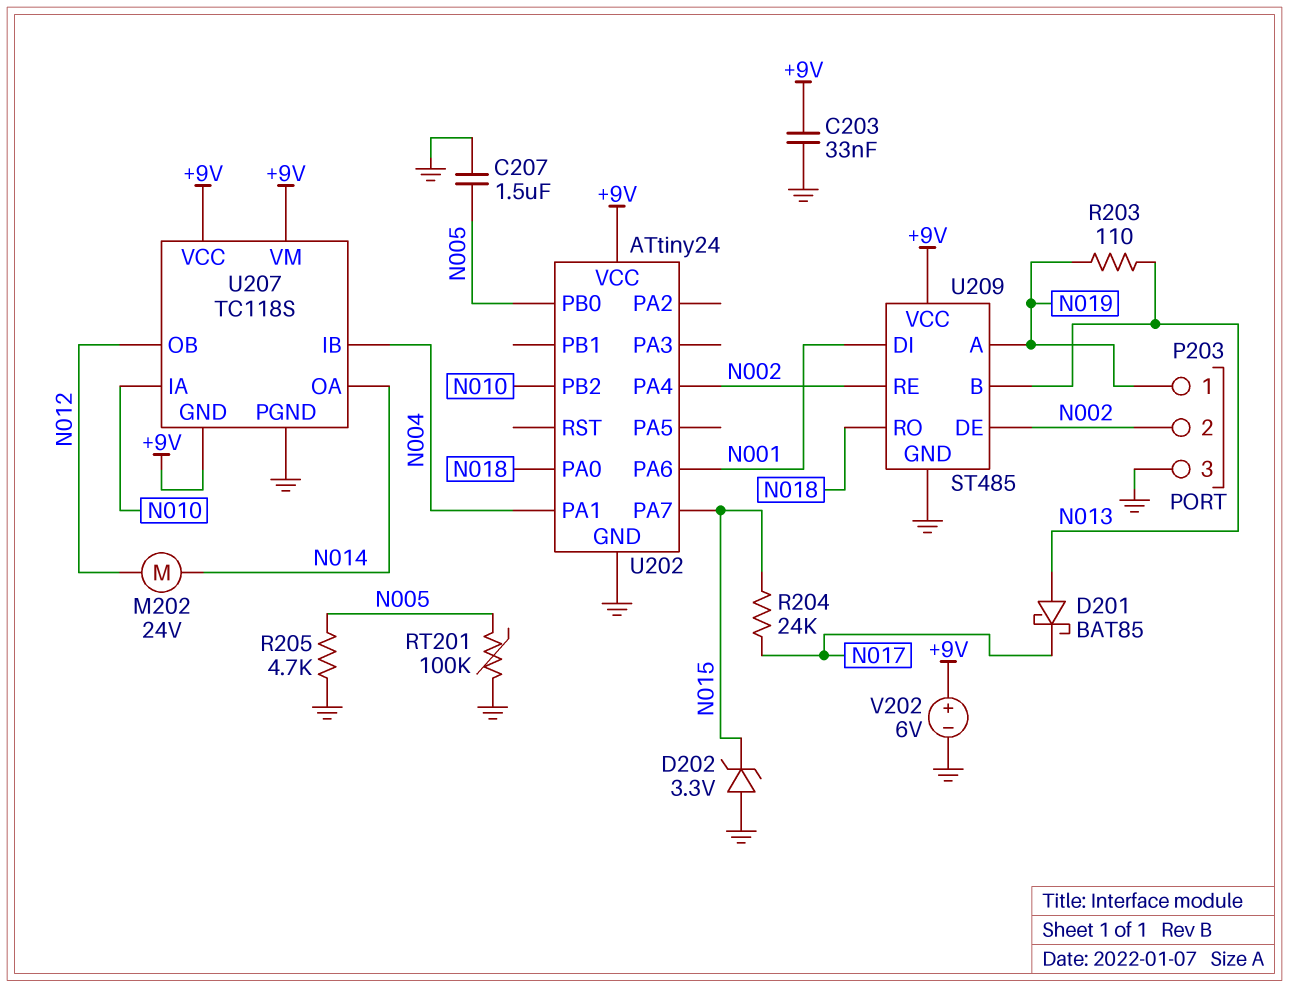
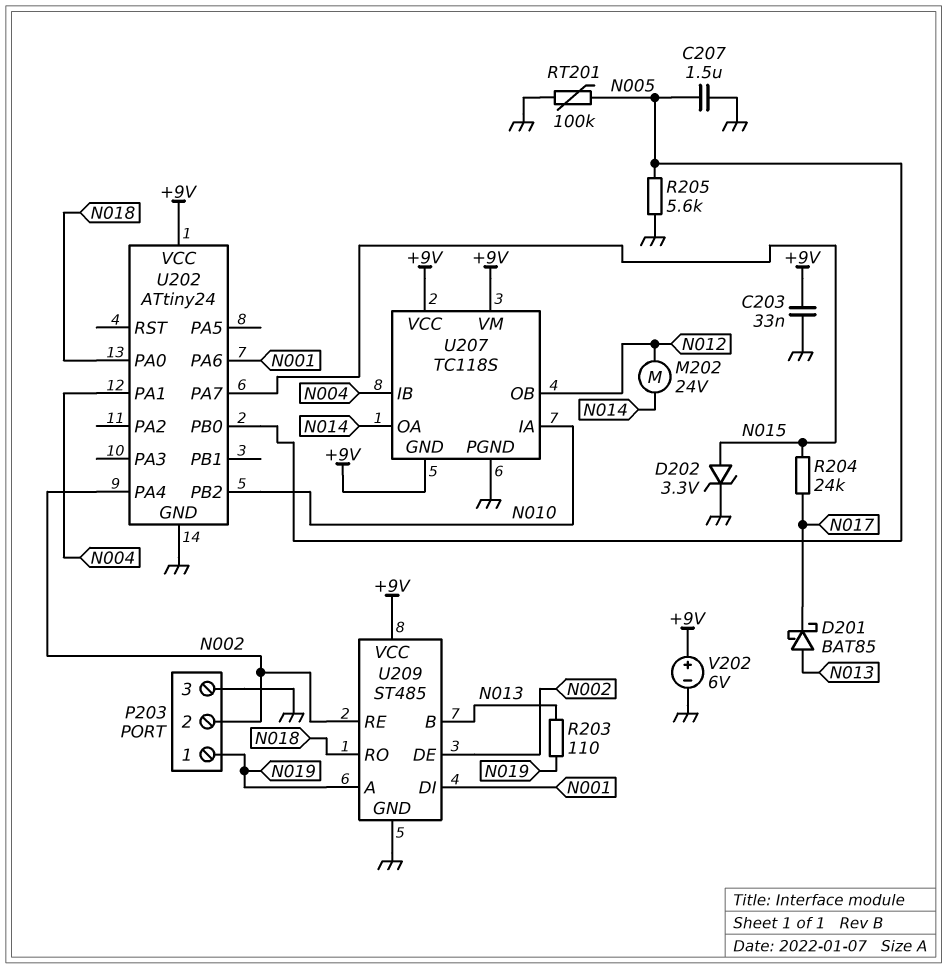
D202: zener 3.3V (A GND, K N015) -> zener 3.3V (A N015, K GND)
R205: 4.7k (GND, N005) -> 5.6k (GND, N005)

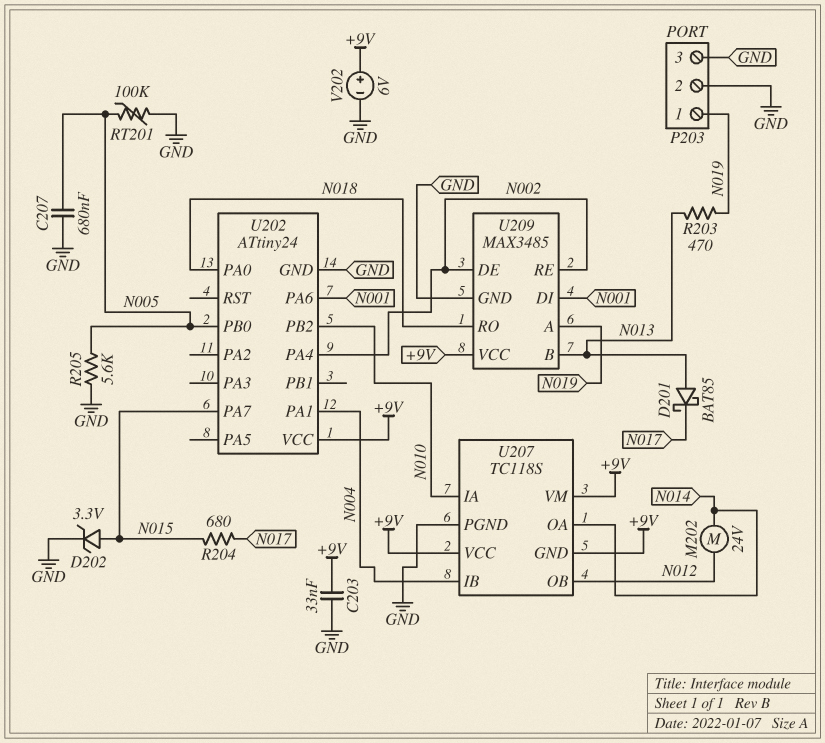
C207: 1.5uF (GND, N005) -> 680nF (GND, N005)
P203 pin 2: N002 -> GND
R203: 110 (N013, N019) -> 470 (N013, N019)
R204: 24k (N015, N017) -> 680 (N015, N017)
U209: ST485 -> MAX3485

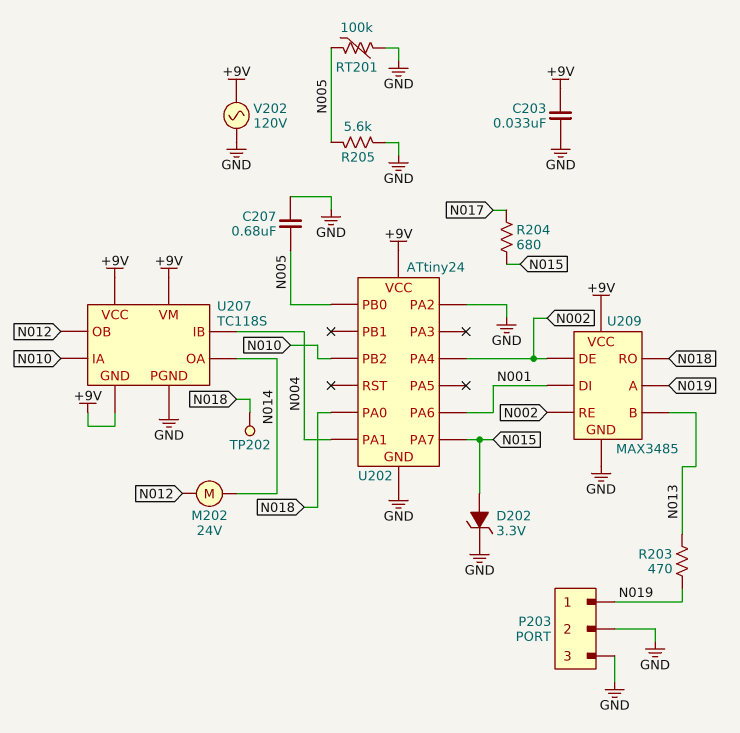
D201: schottky BAT85 (A N013, K N017) -> none
TP202: none -> test point (N018)
U202 pin PA2: none -> GND
V202: 6V (plus +9V, minus GND) -> AC 120V (+9V, GND)

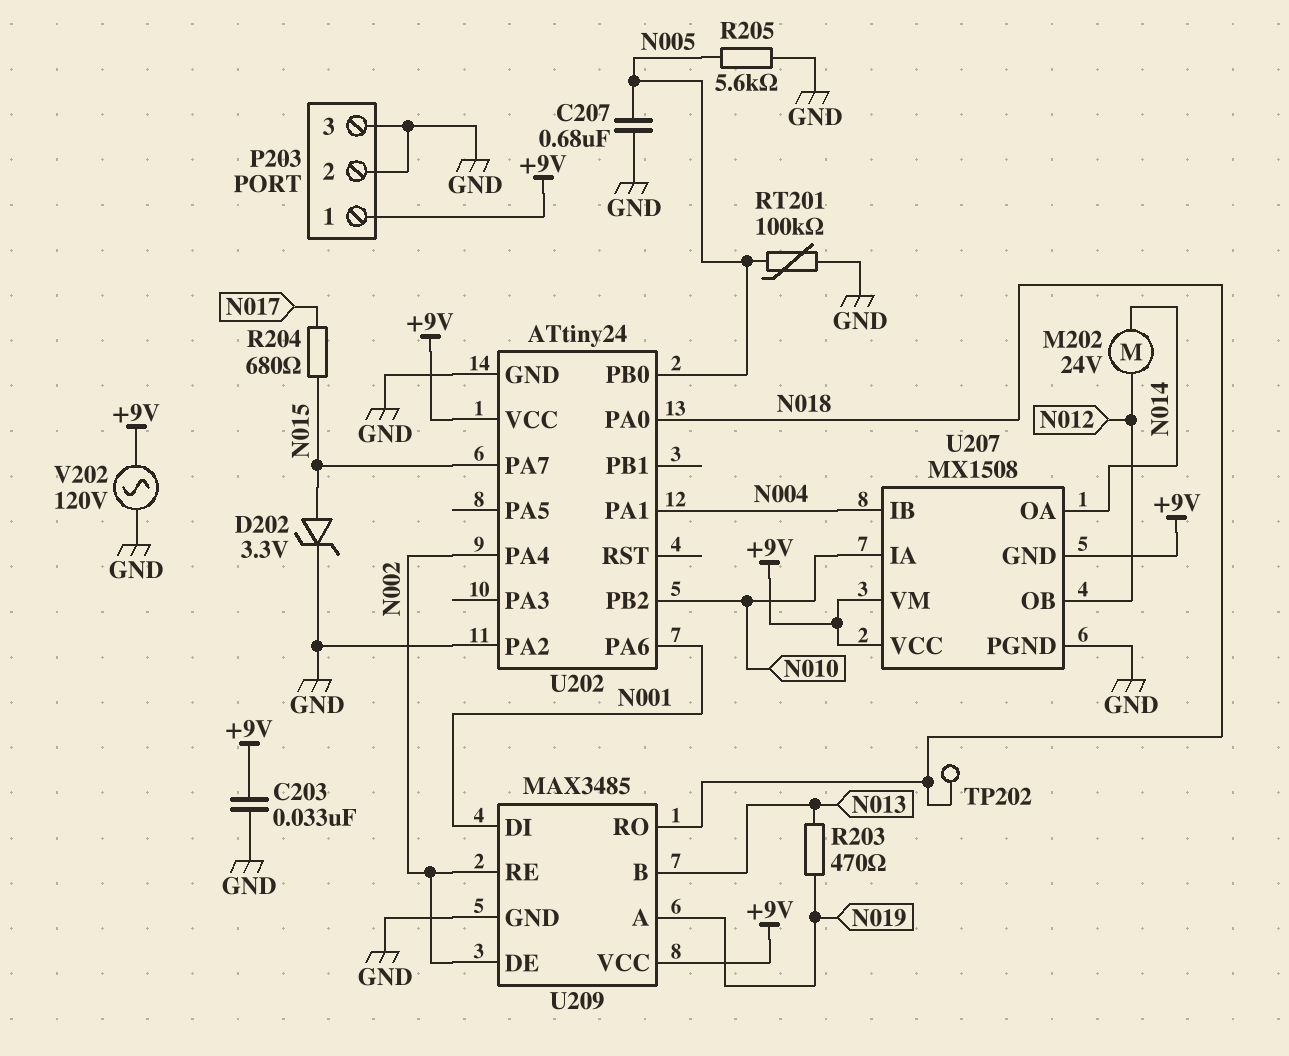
P203 pin 1: N019 -> +9V
U207: TC118S -> MX1508

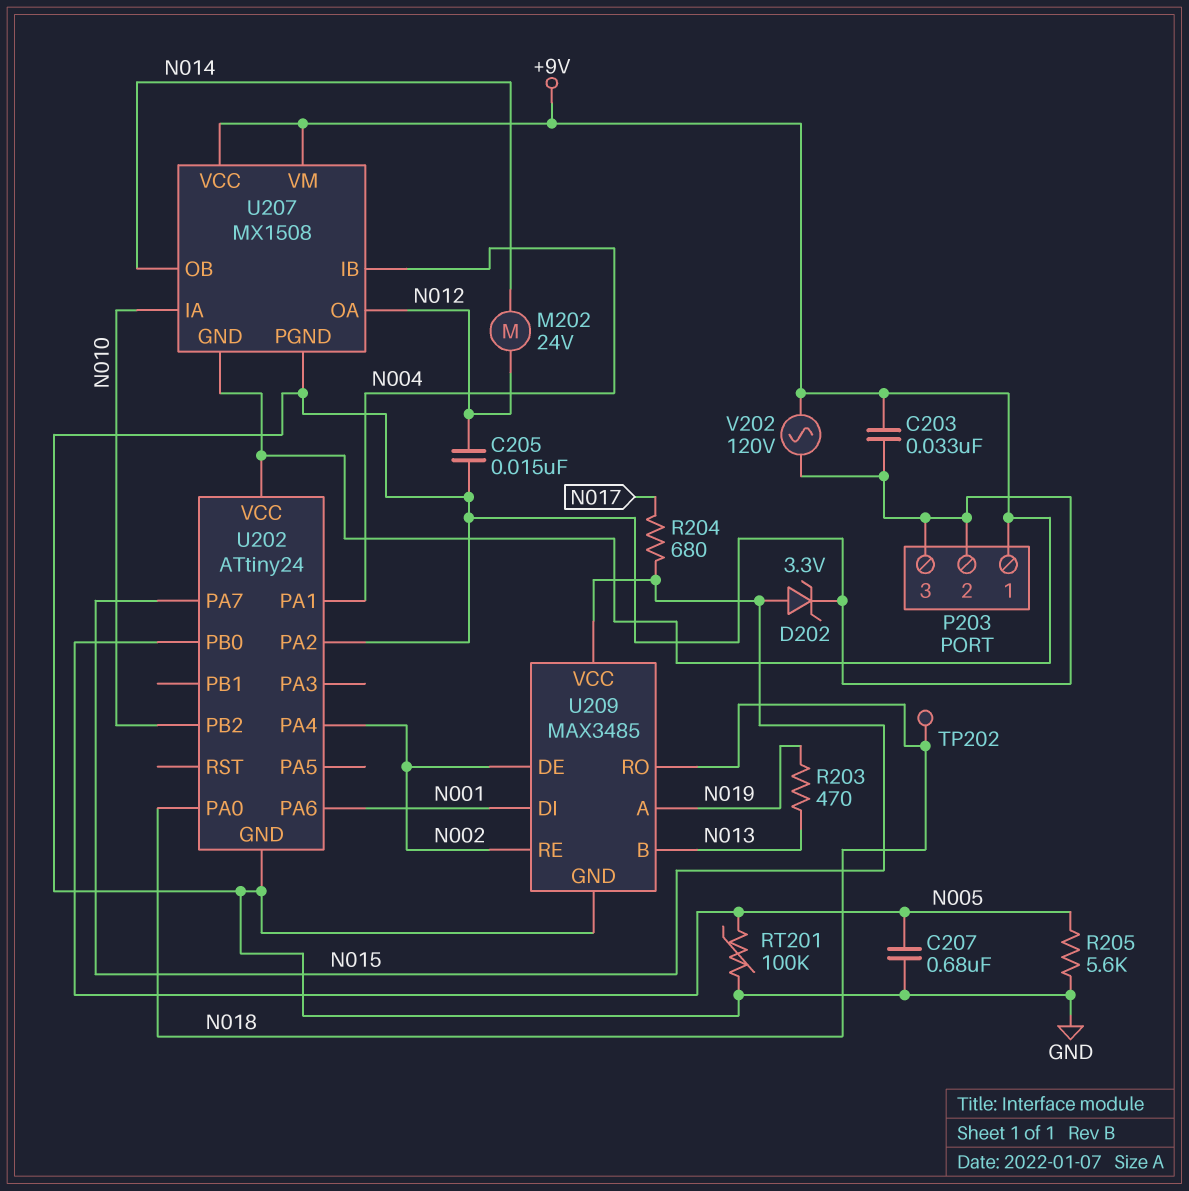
C205: none -> 15nF (GND, N012)
U207 pin OA: N014 -> N012
U207 pin OB: N012 -> N014
U209 pin VCC: +9V -> N015

